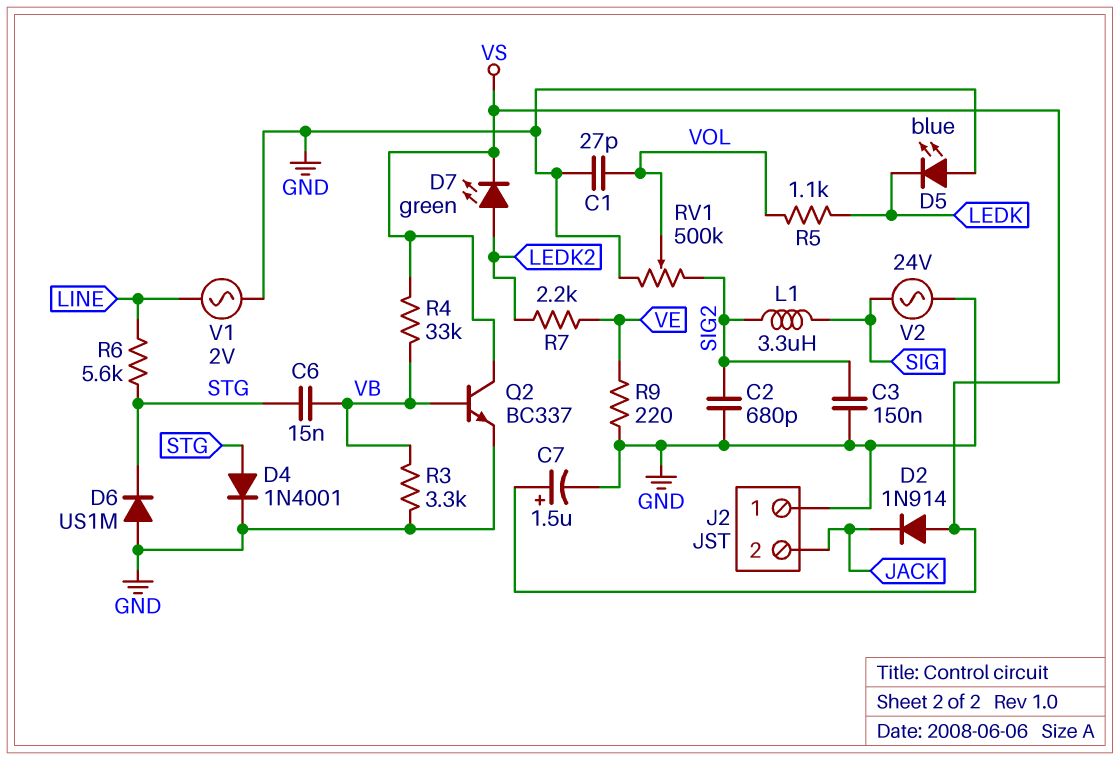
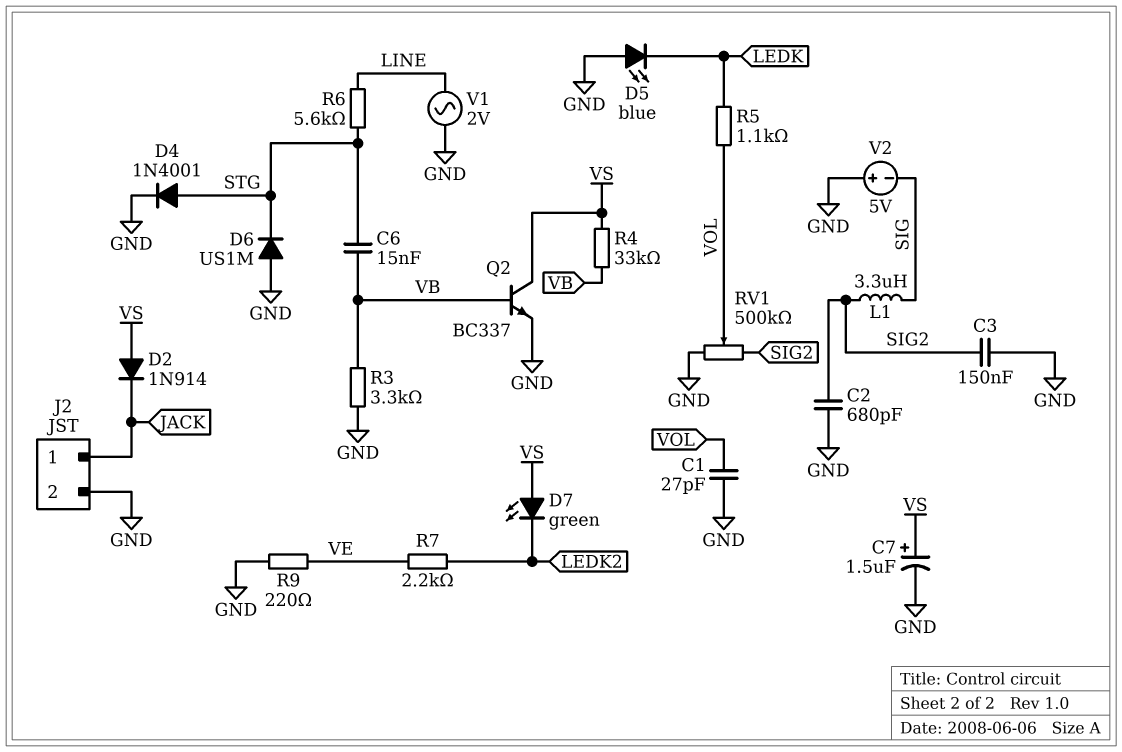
D7: LED green (A LEDK2, K VS) -> LED green (A VS, K LEDK2)
J2 pin 1: GND -> JACK
J2 pin 2: JACK -> GND
V2: AC 24V (GND, SIG) -> 5V (plus GND, minus SIG)

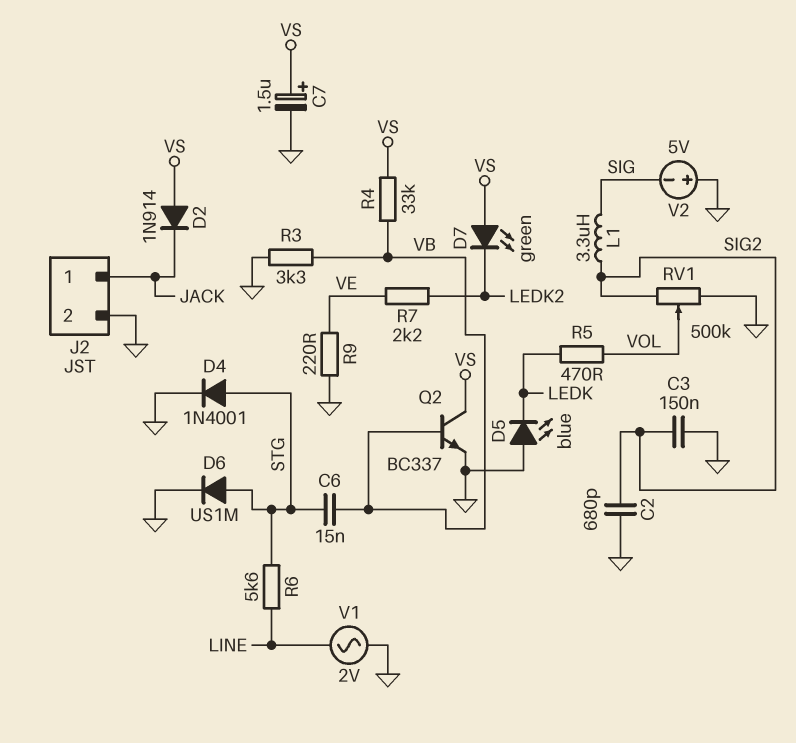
C1: 27pF (GND, VOL) -> none
D6: diode US1M (A GND, K STG) -> diode US1M (A STG, K GND)
R5: 1.1k (LEDK, VOL) -> 470 (LEDK, VOL)

